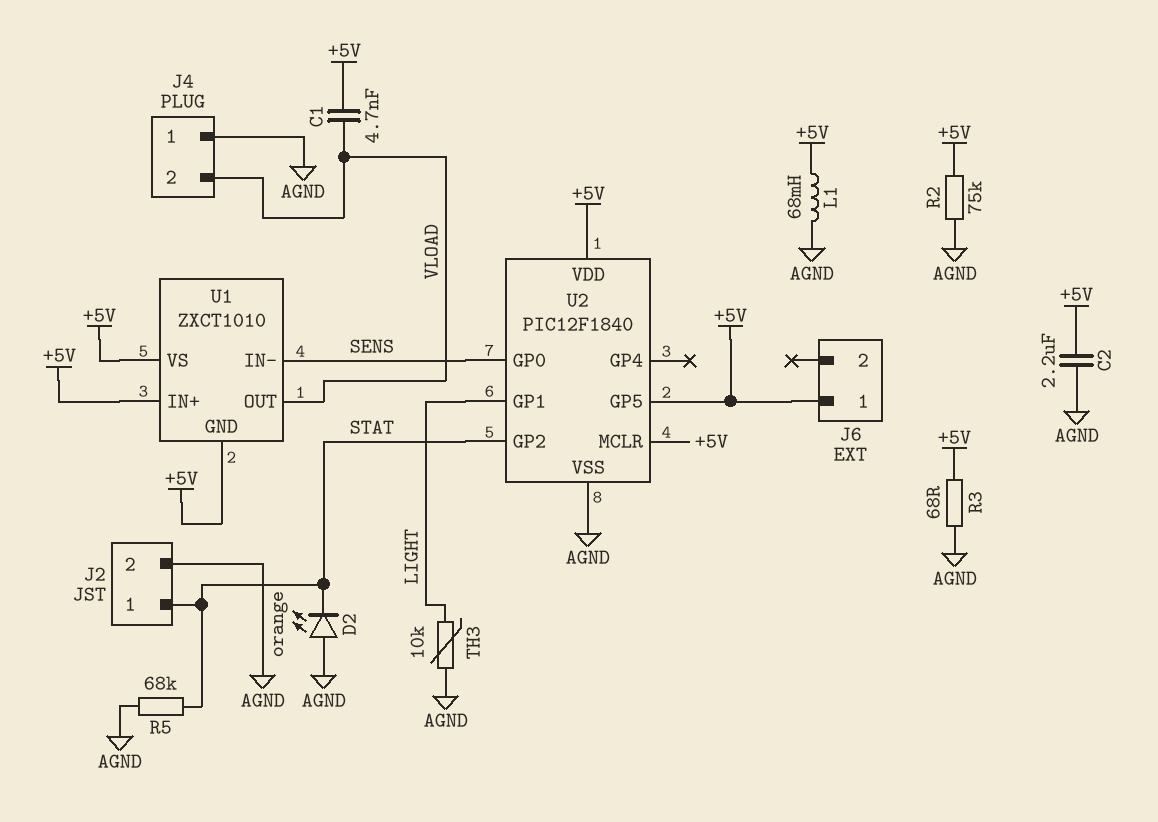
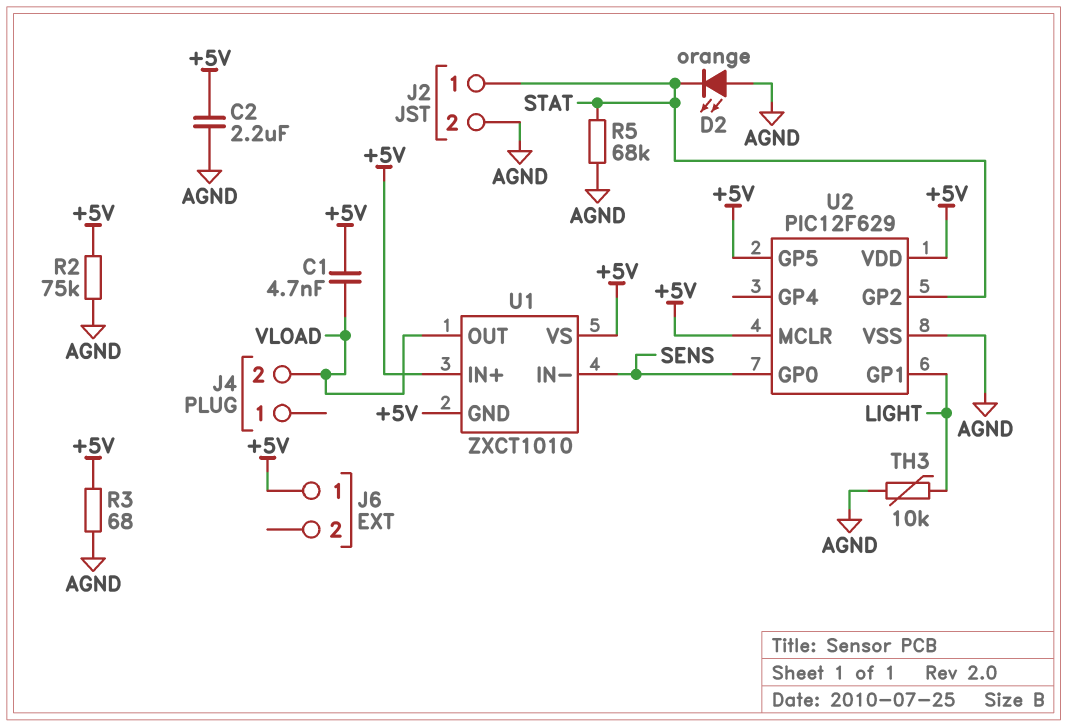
J4 pin 1: AGND -> none
L1: 68mH (+5V, AGND) -> none
U2: PIC12F1840 -> PIC12F629

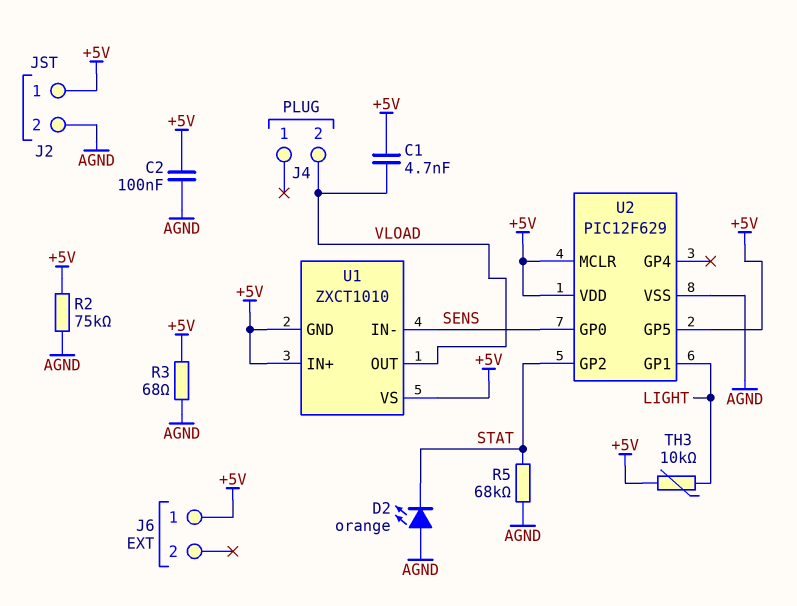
C2: 2.2uF (+5V, AGND) -> 100nF (+5V, AGND)
J2 pin 1: STAT -> +5V
TH3: 10k (AGND, LIGHT) -> 10k (+5V, LIGHT)

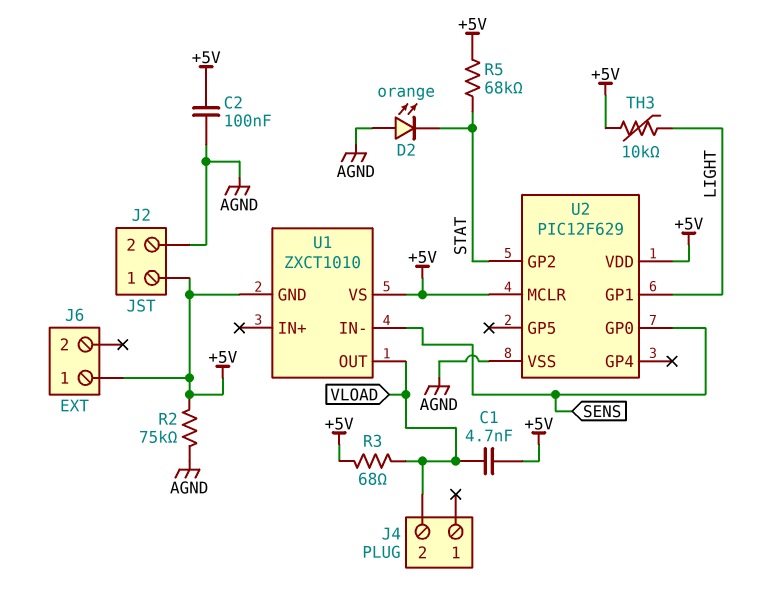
R3: 68 (+5V, AGND) -> 68 (+5V, VLOAD)
R5: 68k (AGND, STAT) -> 68k (+5V, STAT)
U1 pin IN+: +5V -> none
U2 pin GP5: +5V -> none

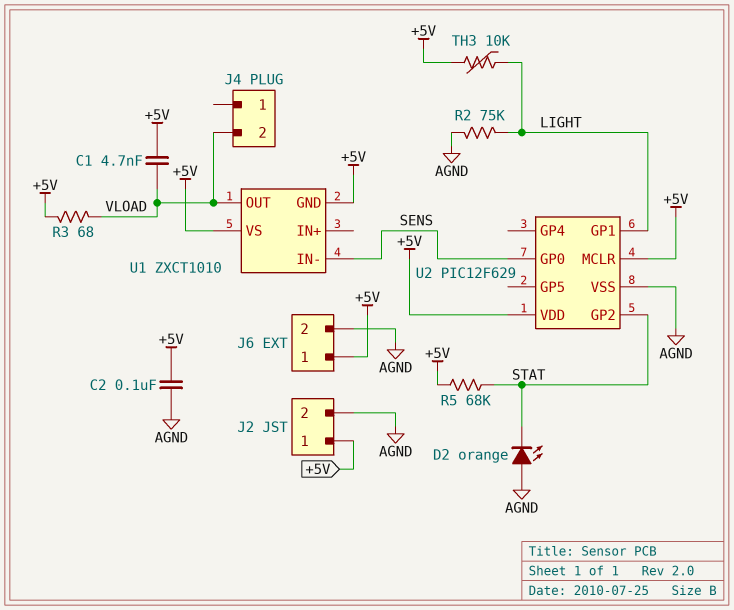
J6 pin 2: none -> AGND
R2: 75k (+5V, AGND) -> 75k (AGND, LIGHT)

